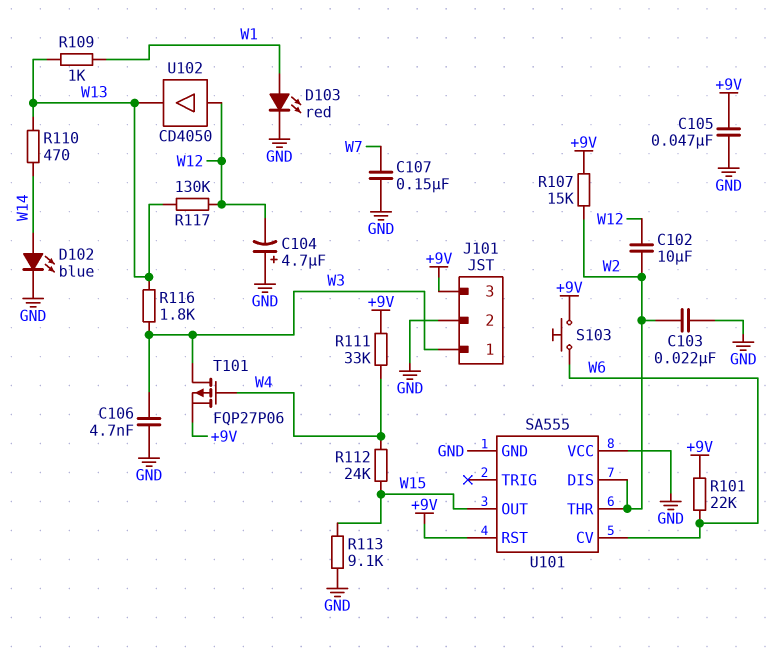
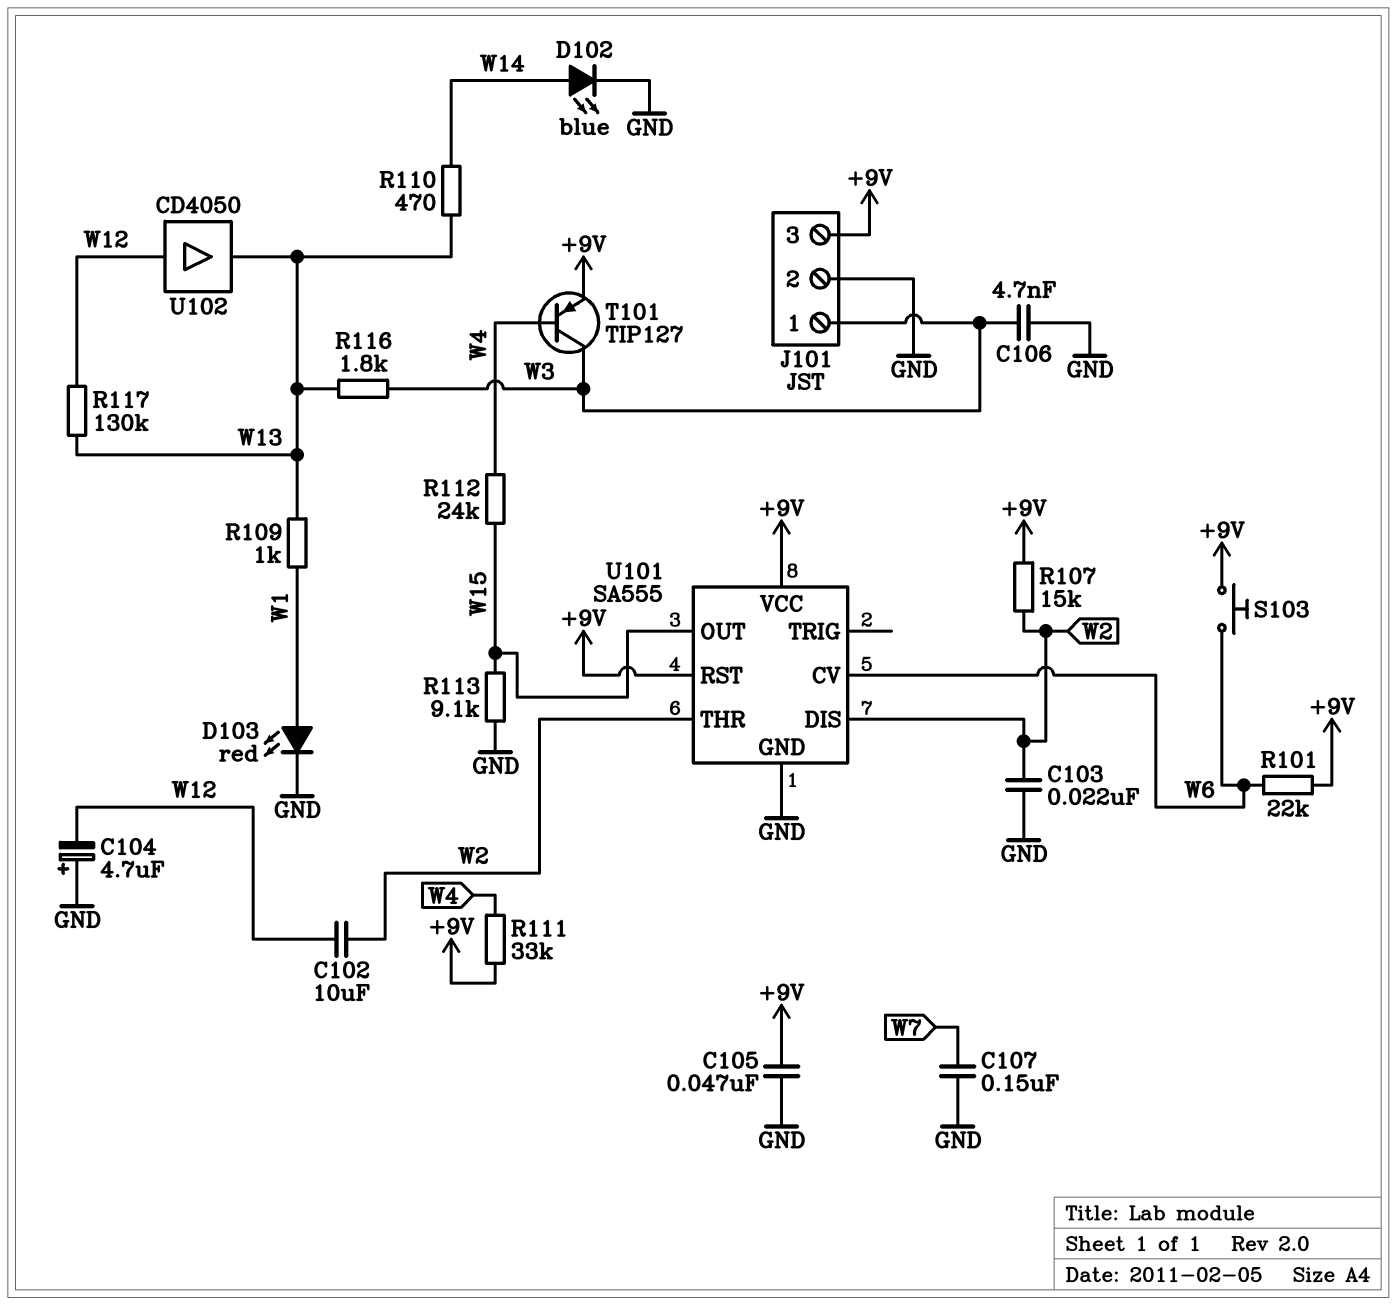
T101: PMOS FQP27P06 (G W4, D W3, S +9V) -> PNP TIP127 (B W4, C W3, E +9V)
U101 pin VCC: GND -> +9V

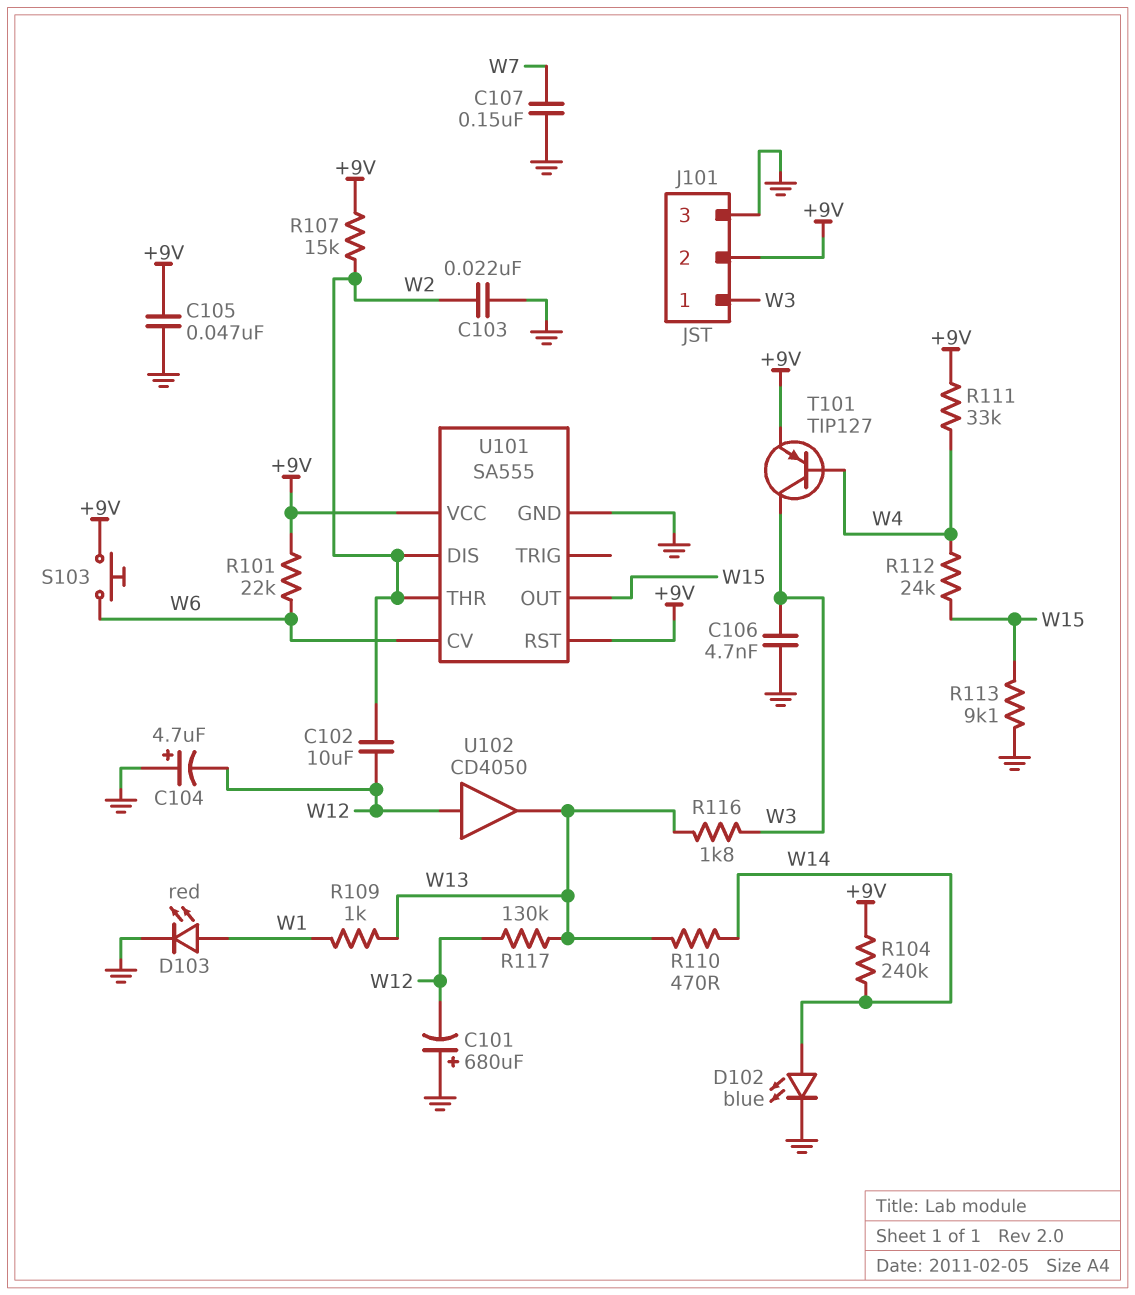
C101: none -> 680uF (plus GND, minus W12)
J101 pin 2: GND -> +9V
J101 pin 3: +9V -> GND
R104: none -> 240k (+9V, W14)

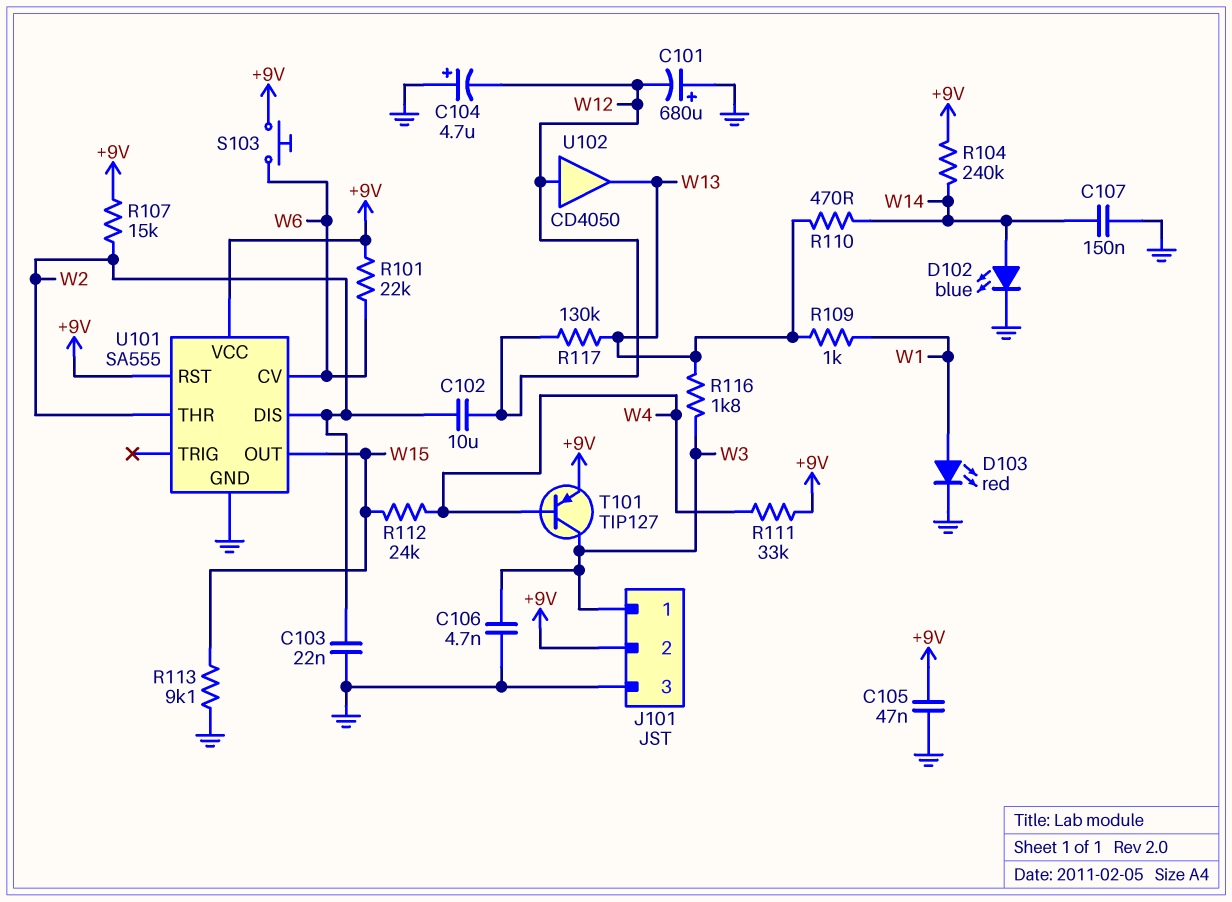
C107: 150nF (GND, W7) -> 150nF (GND, W14)

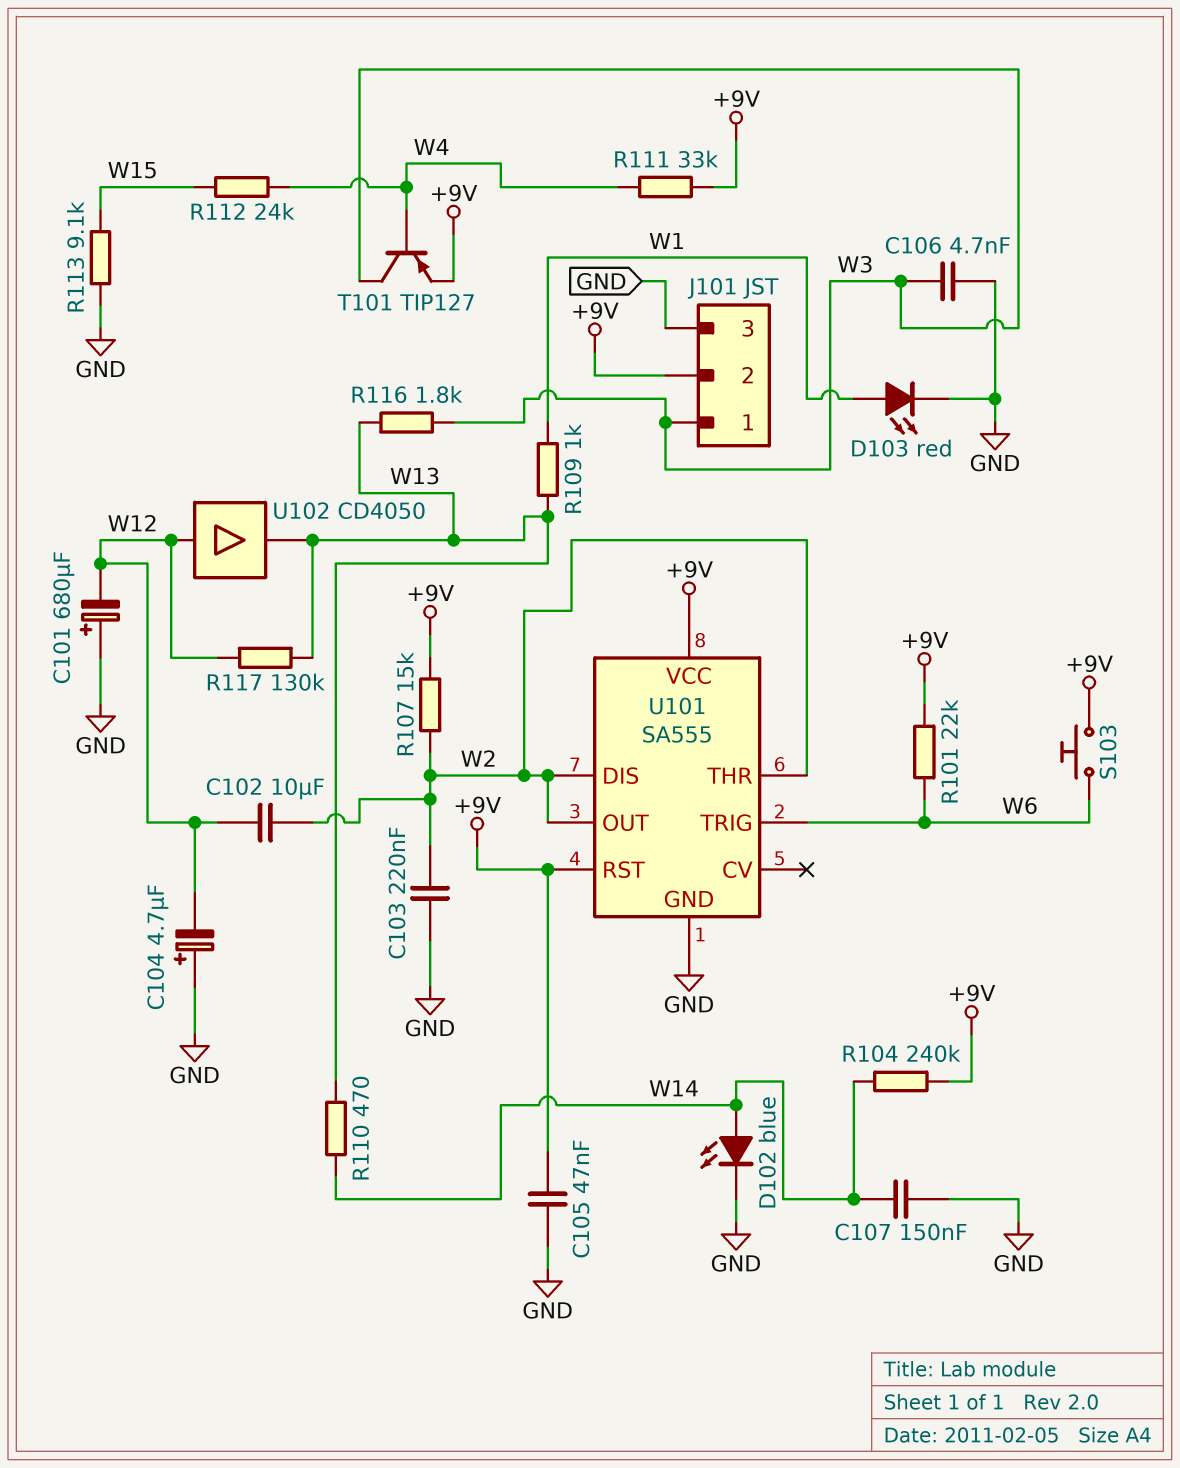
C103: 22nF (GND, W2) -> 220nF (GND, W2)
U101 pin CV: W6 -> none
U101 pin OUT: W15 -> W2
U101 pin TRIG: none -> W6

